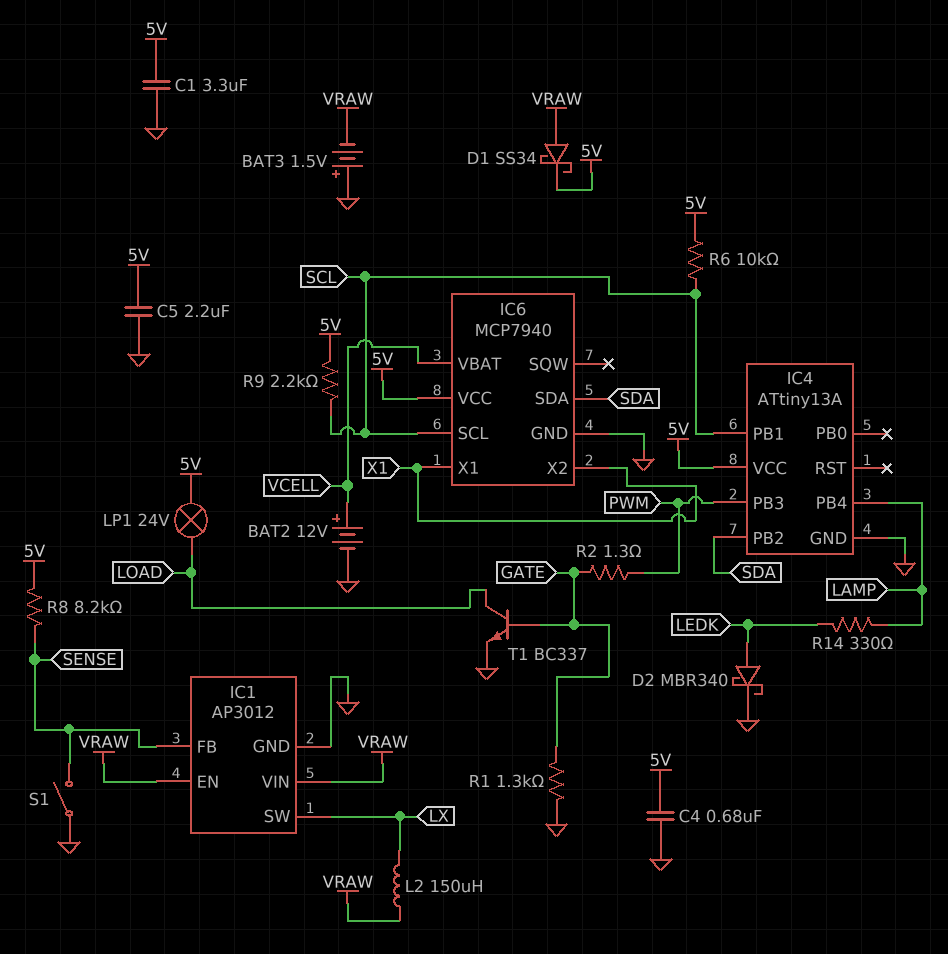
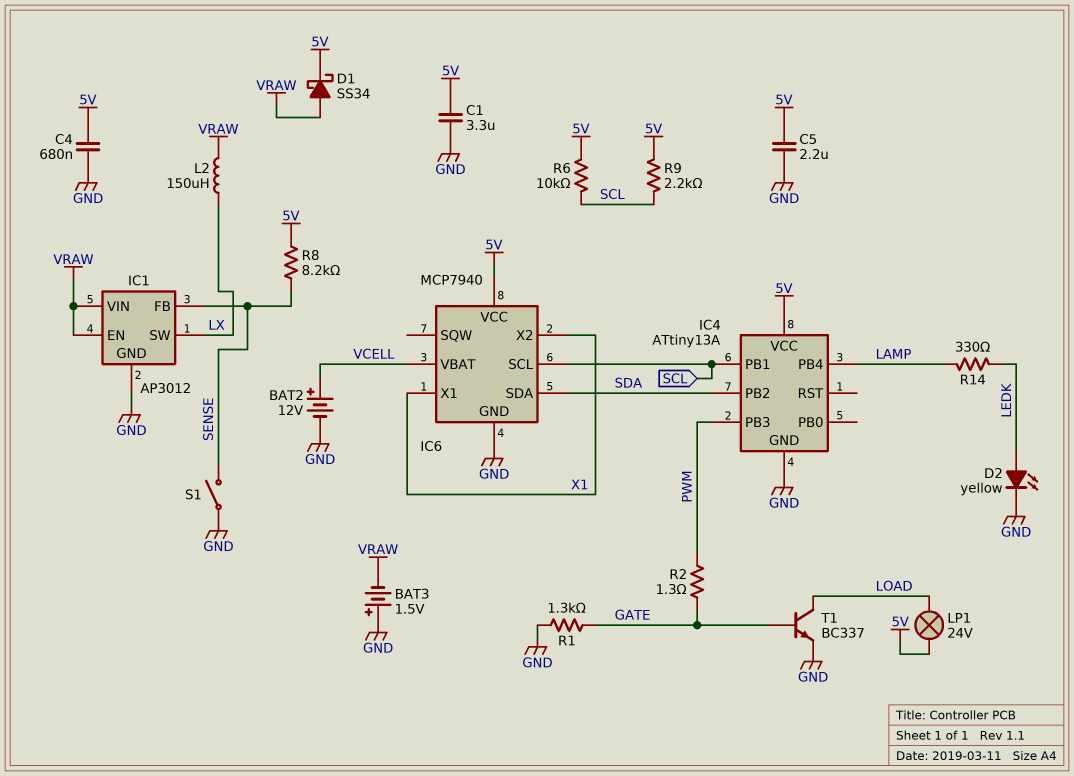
D2: schottky MBR340 (A LEDK, K GND) -> LED yellow (A LEDK, K GND)

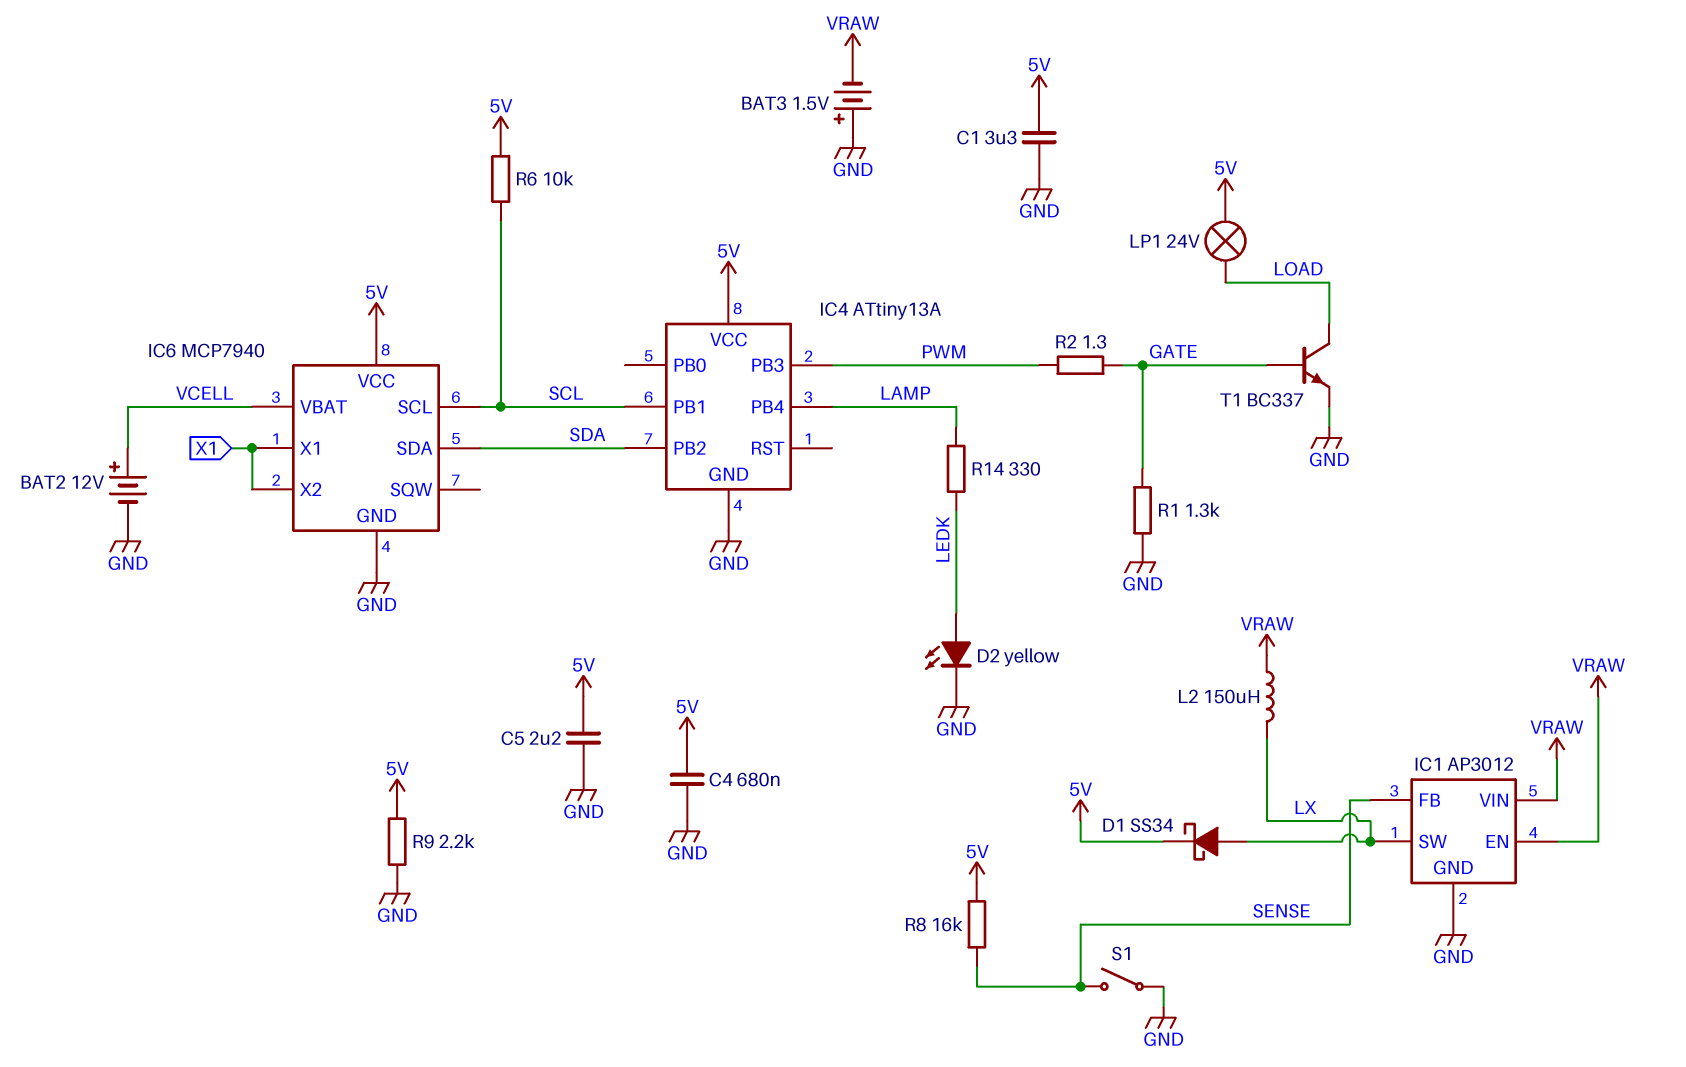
D1: schottky SS34 (A VRAW, K 5V) -> schottky SS34 (A LX, K 5V)
R8: 8.2k (5V, SENSE) -> 16k (5V, SENSE)
R9: 2.2k (5V, SCL) -> 2.2k (5V, GND)

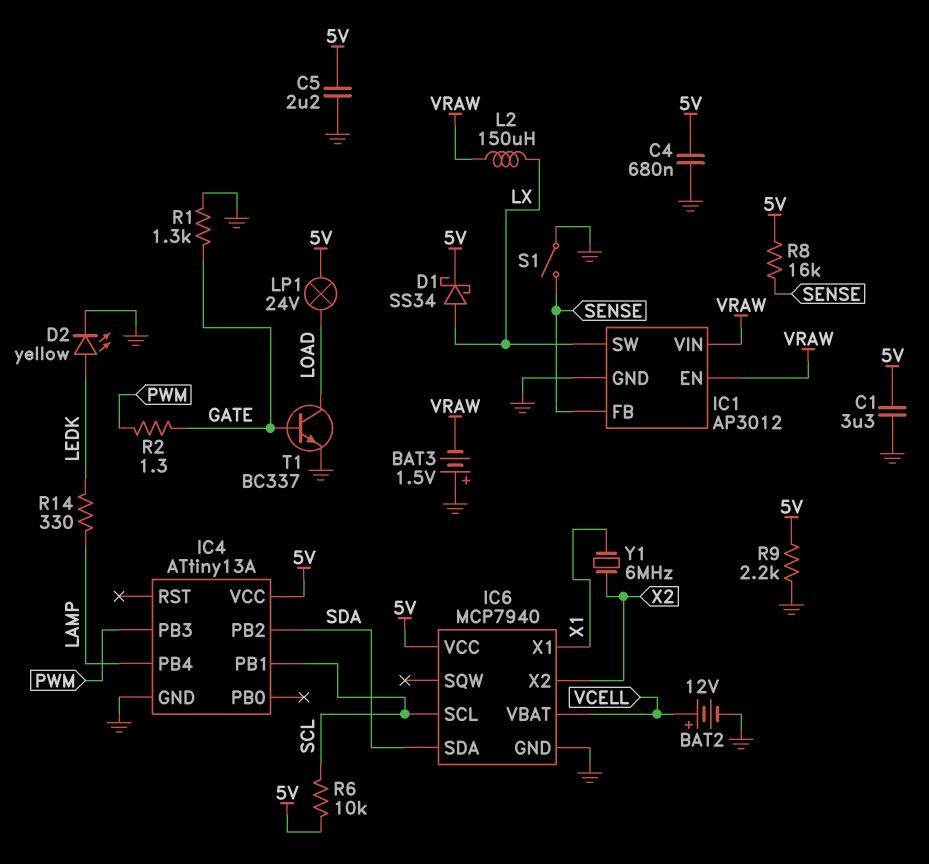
IC6 pin X2: X1 -> X2
Y1: none -> 6MHz (X1, X2)

